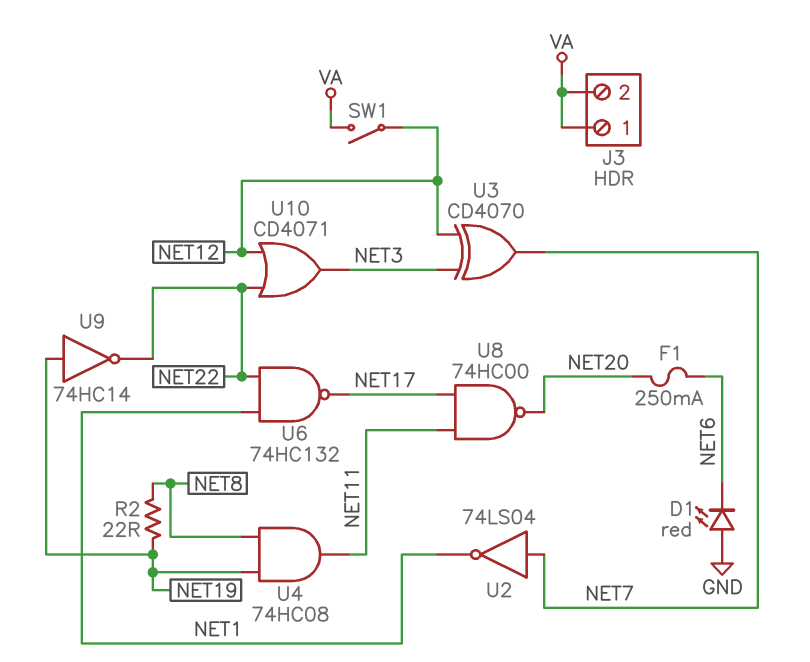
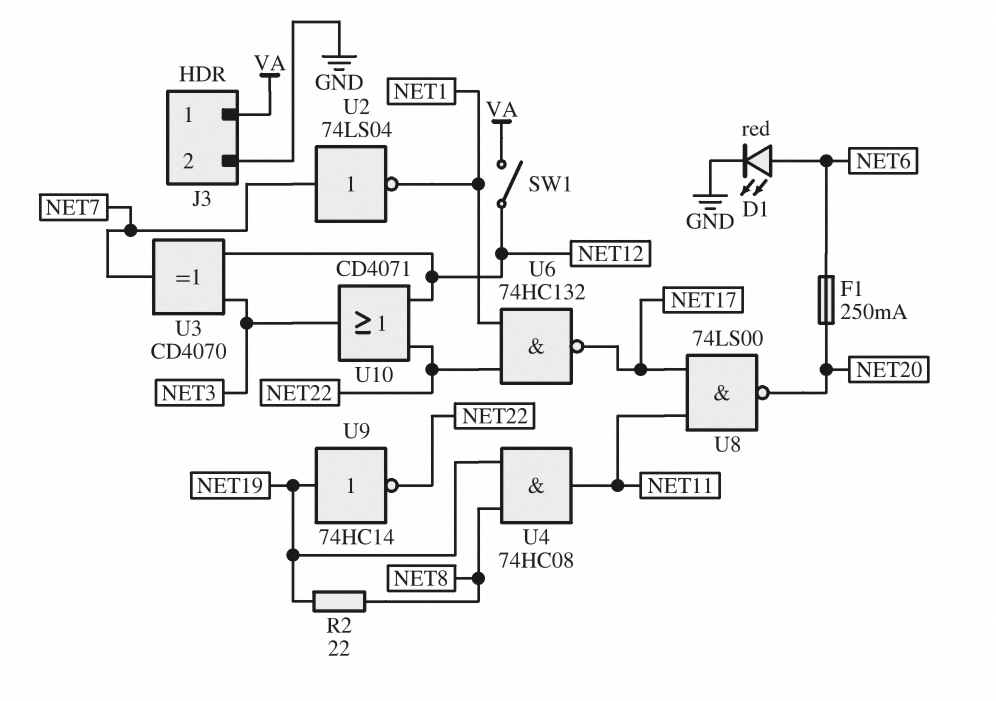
D1: LED red (A GND, K NET6) -> LED red (A NET6, K GND)
J3 pin 2: VA -> GND
U8: NAND 74HC00 (in NET11, in NET17, out NET20) -> NAND 74LS00 (in NET11, in NET17, out NET20)

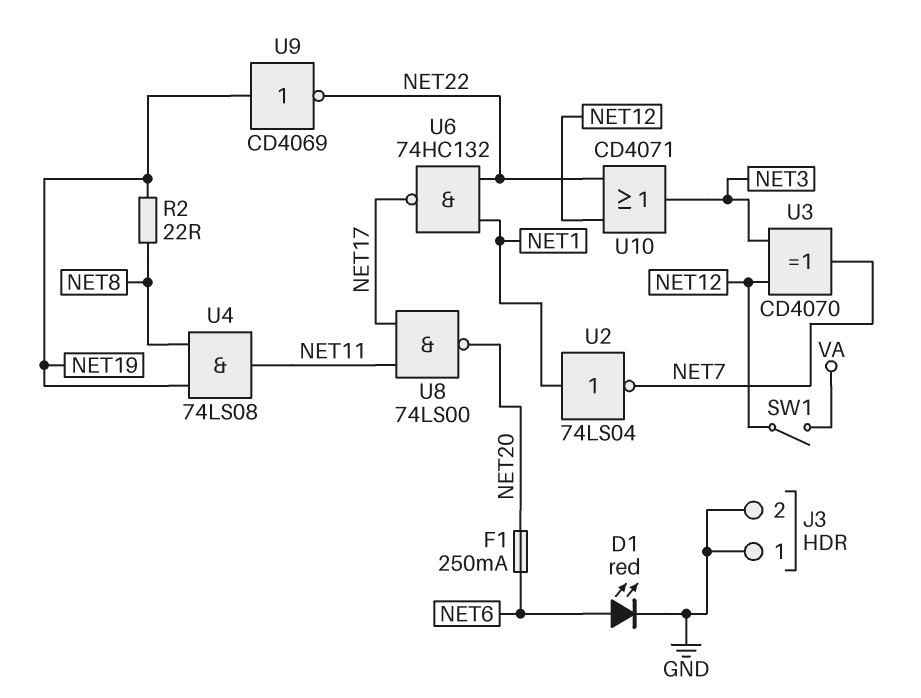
J3 pin 1: VA -> GND
U2: NOT 74LS04 (in NET7, out NET1) -> NOT 74LS04 (in NET1, out NET7)
U4: AND 74HC08 (in NET8, in NET19, out NET11) -> AND 74LS08 (in NET8, in NET19, out NET11)
U9: NOT 74HC14 (in NET19, out NET22) -> NOT CD4069 (in NET19, out NET22)

